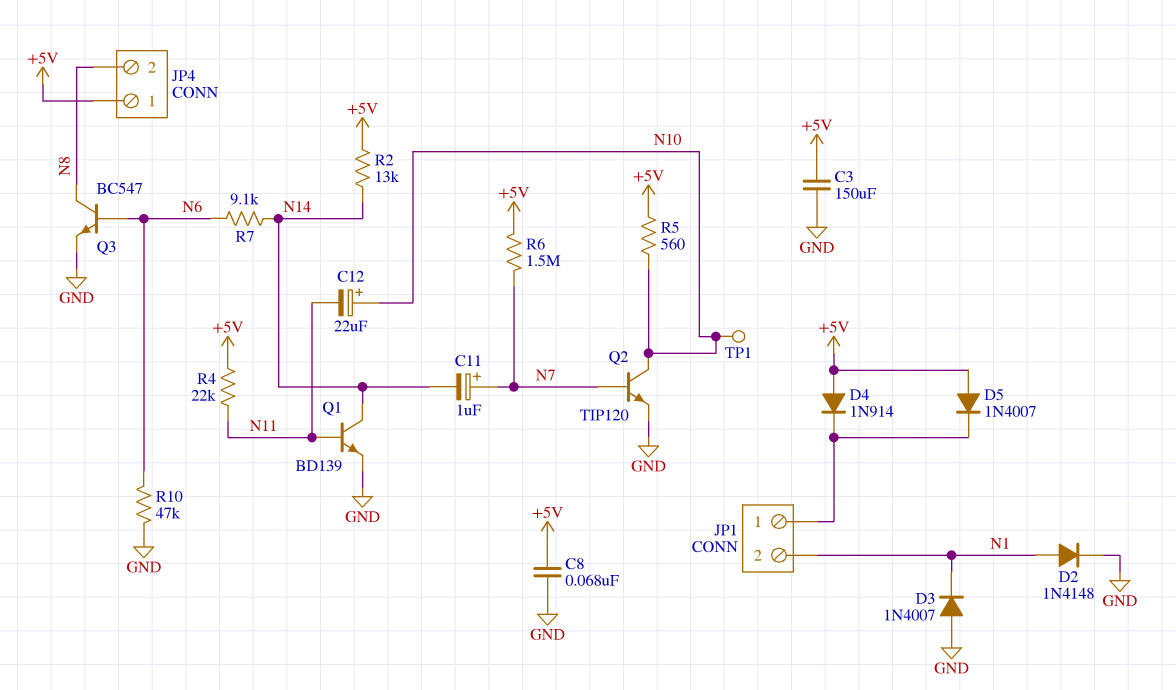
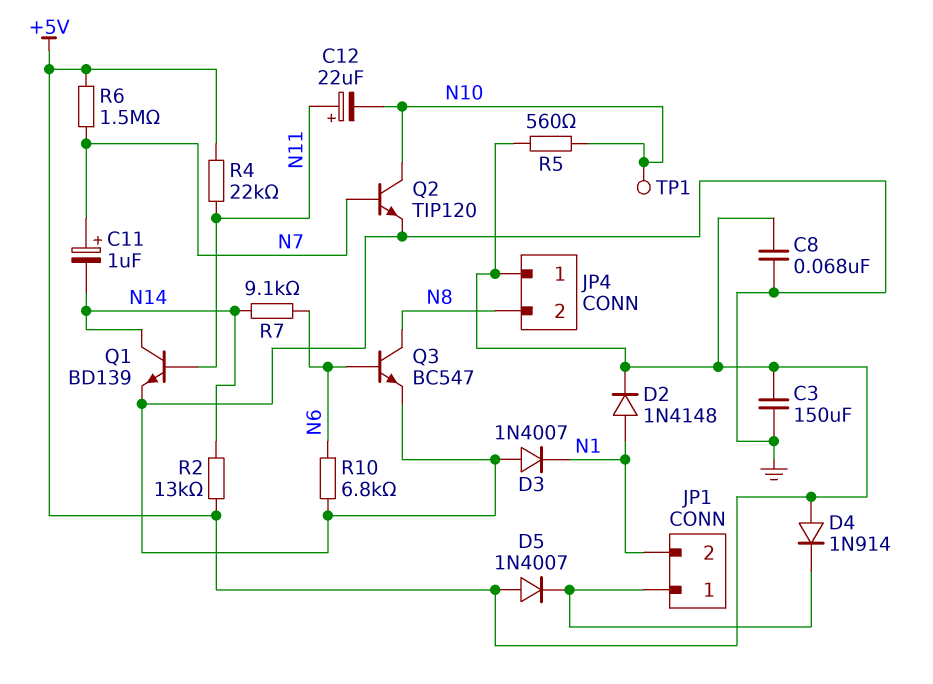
C12: 22uF (plus N10, minus N11) -> 22uF (plus N11, minus N10)
D2: diode 1N4148 (A N1, K GND) -> diode 1N4148 (A N1, K +5V)
R10: 47k (GND, N6) -> 6.8k (GND, N6)

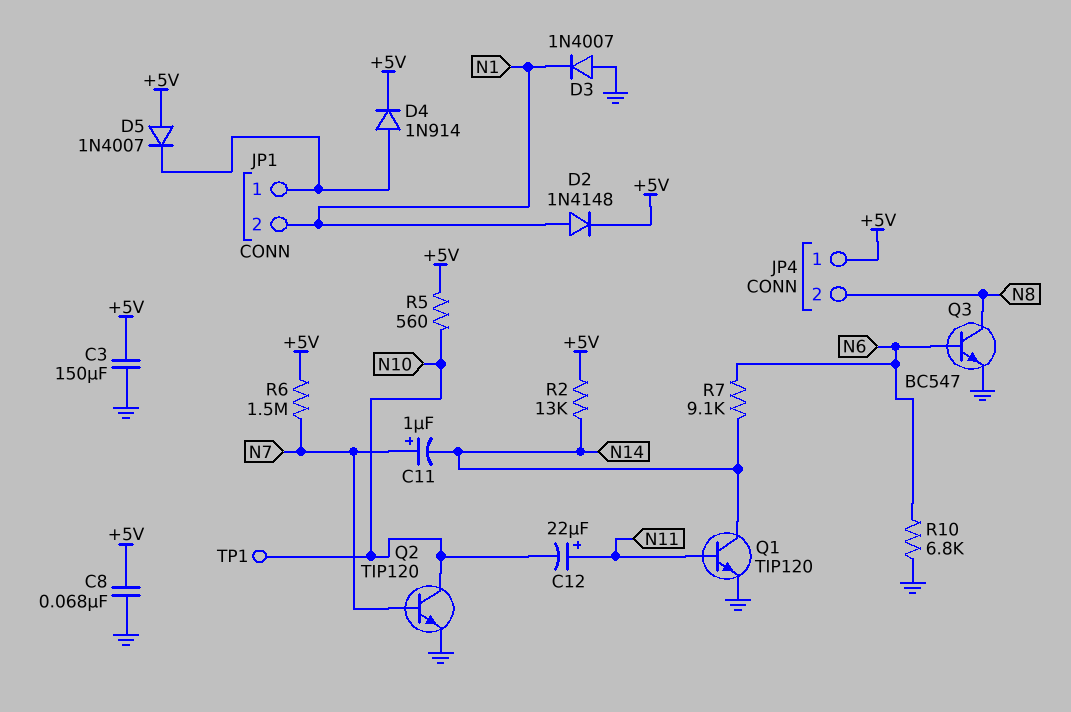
D4: diode 1N914 (A +5V, K JP1/1) -> diode 1N914 (A JP1/1, K +5V)
Q1: NPN BD139 (B N11, C N14, E GND) -> NPN TIP120 (B N11, C N14, E GND)
R4: 22k (+5V, N11) -> none

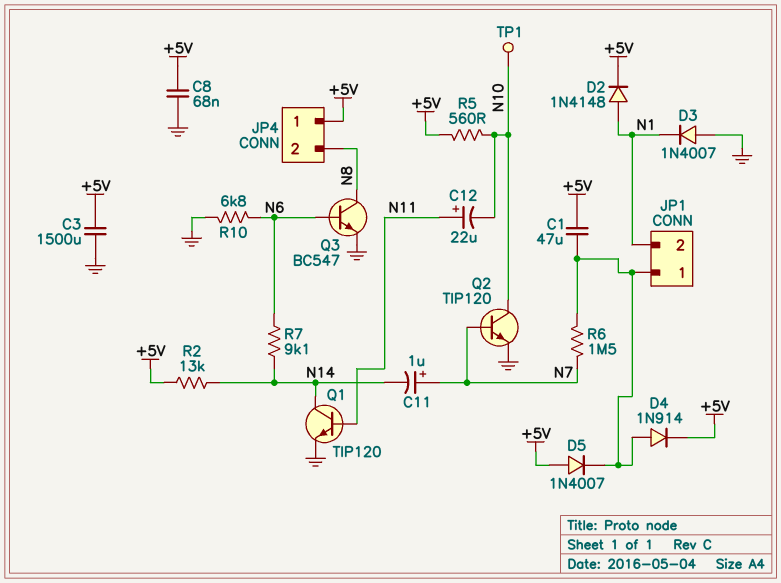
C1: none -> 47uF (+5V, JP1/1)
C3: 150uF (+5V, GND) -> 1500uF (+5V, GND)
R6: 1.5M (+5V, N7) -> 1.5M (JP1/1, N7)

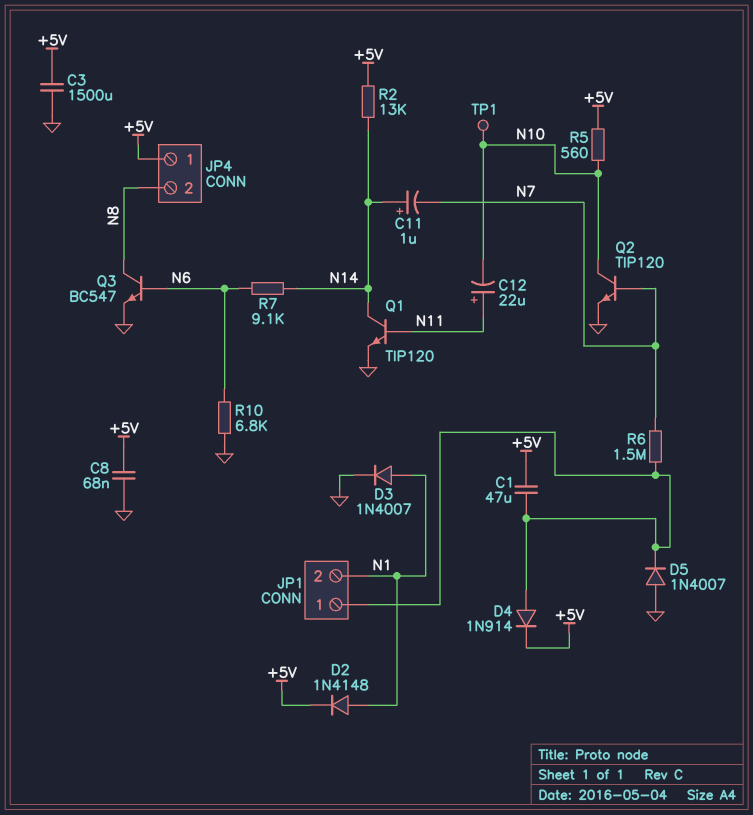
C11: 1uF (plus N7, minus N14) -> 1uF (plus N14, minus N7)
D3: diode 1N4007 (A GND, K N1) -> diode 1N4007 (A N1, K GND)
D5: diode 1N4007 (A +5V, K JP1/1) -> diode 1N4007 (A GND, K JP1/1)

